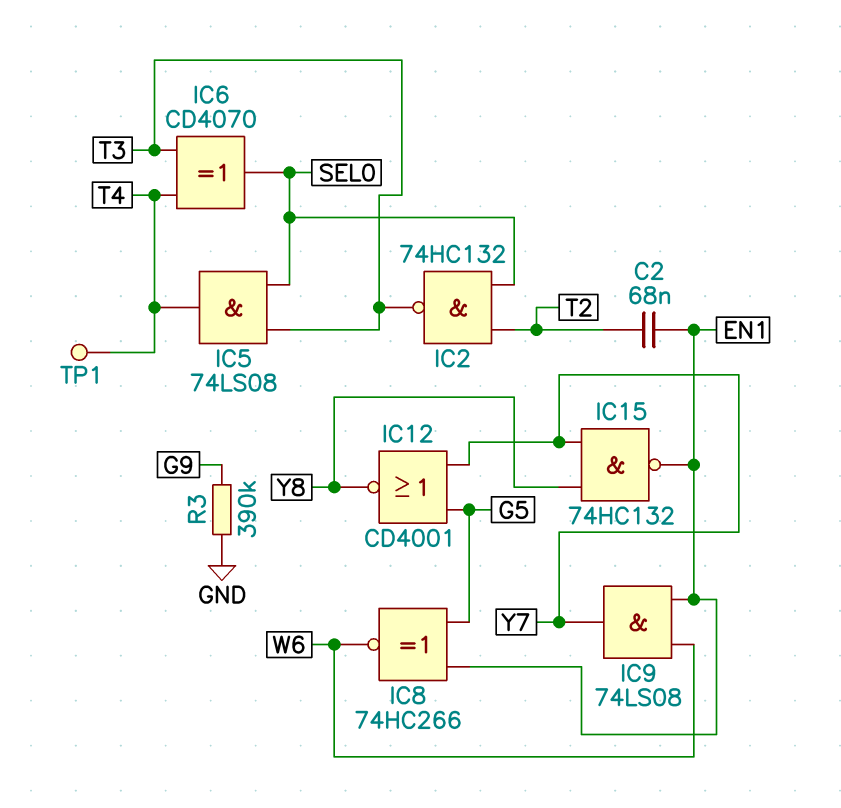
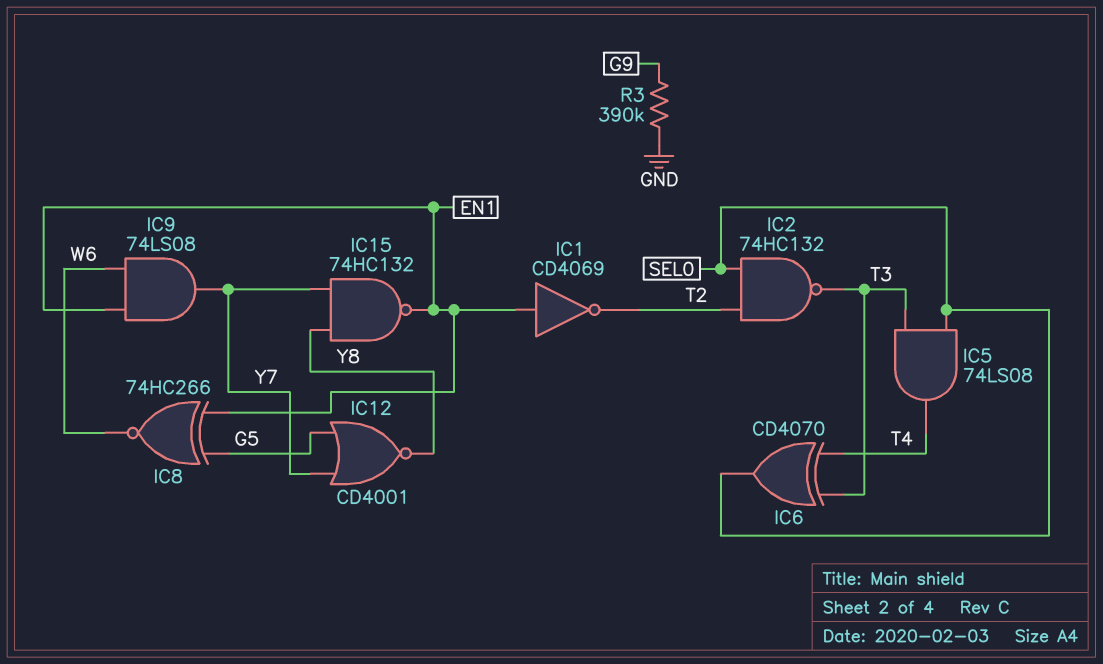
C2: 68nF (EN1, T2) -> none
IC1: none -> NOT CD4069 (in EN1, out T2)
TP1: test point (T4) -> none

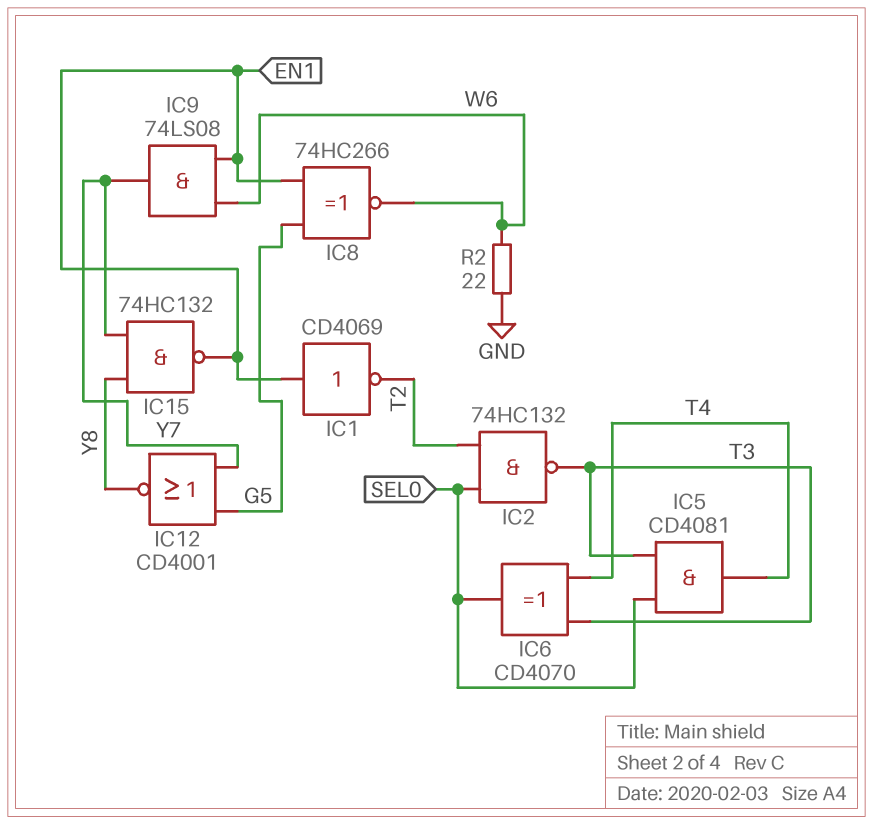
IC5: AND 74LS08 (in SEL0, in T3, out T4) -> AND CD4081 (in SEL0, in T3, out T4)
R2: none -> 22 (GND, W6)
R3: 390k (G9, GND) -> none

